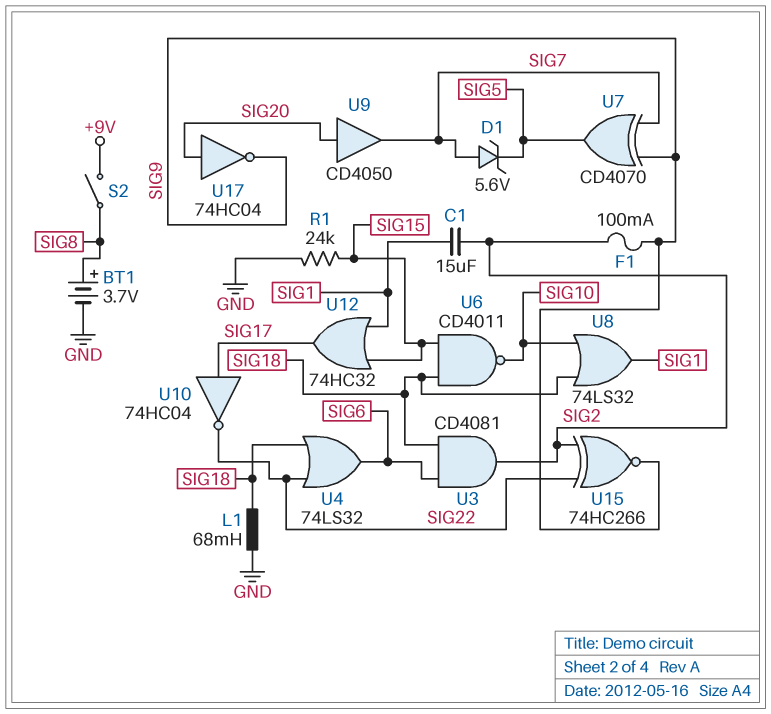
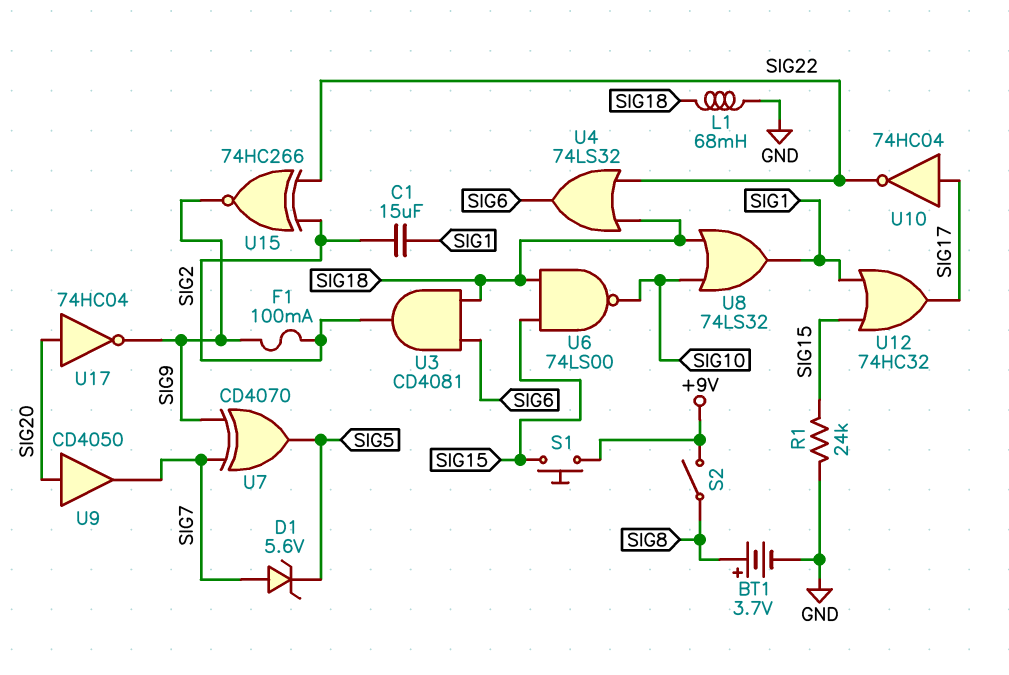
S1: none -> button (+9V, SIG15)
U6: NAND CD4011 (in SIG15, in SIG18, out SIG10) -> NAND 74LS00 (in SIG15, in SIG18, out SIG10)

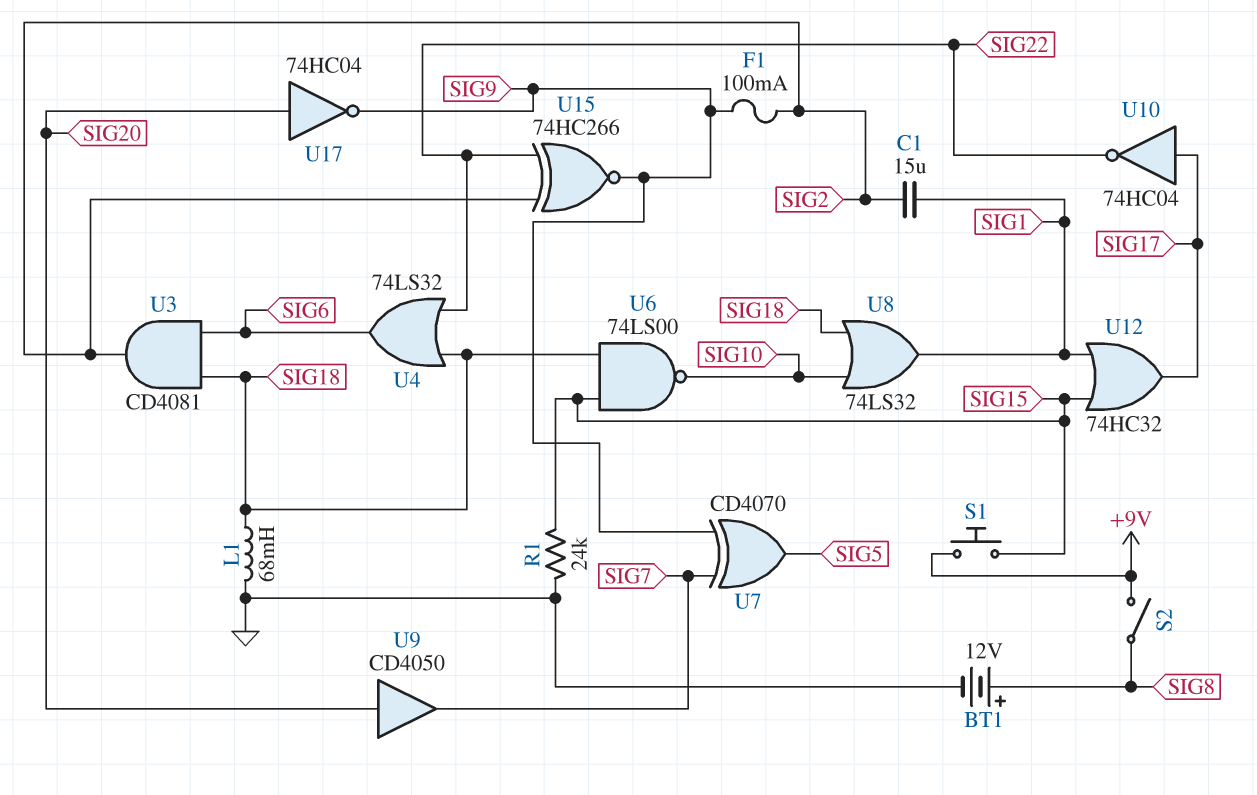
BT1: 3.7V (plus SIG8, minus GND) -> 12V (plus SIG8, minus GND)
D1: zener 5.6V (A SIG7, K SIG5) -> none

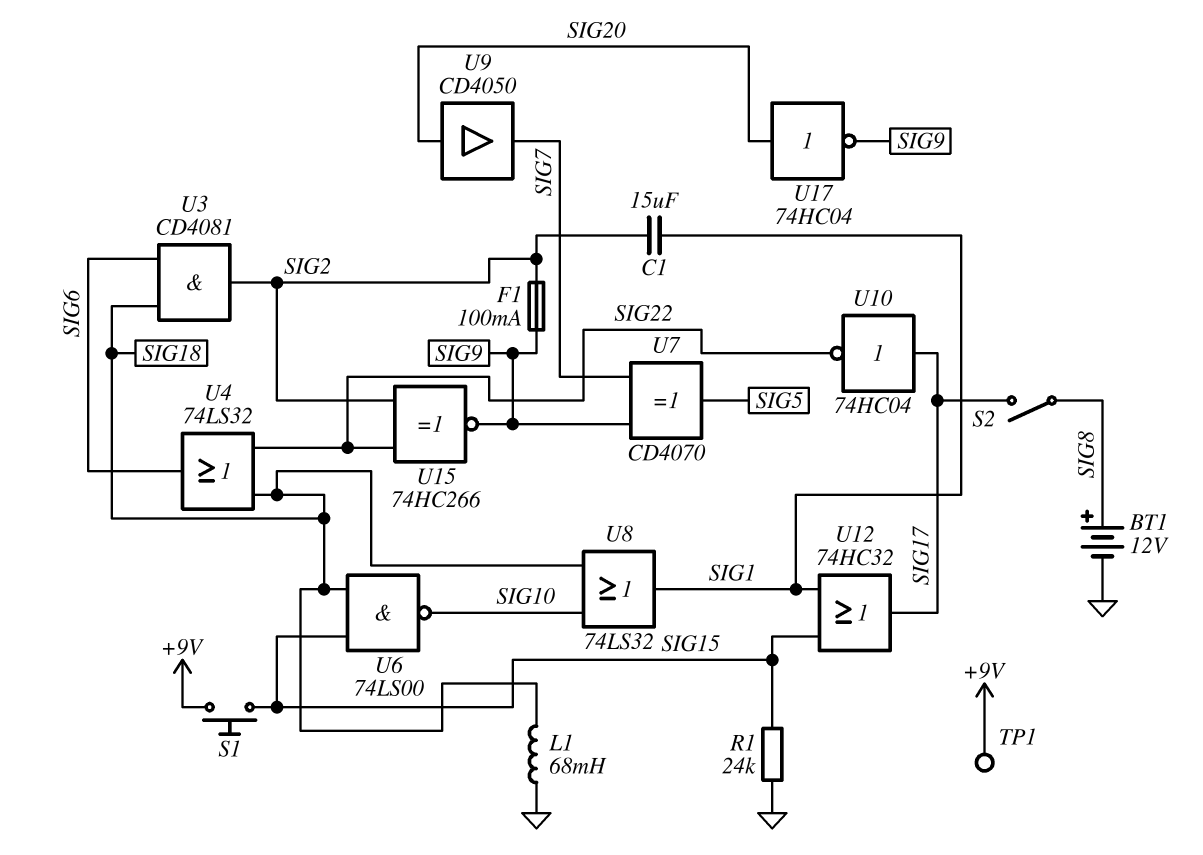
S2: switch (+9V, SIG8) -> switch (SIG8, SIG17)
TP1: none -> test point (+9V)

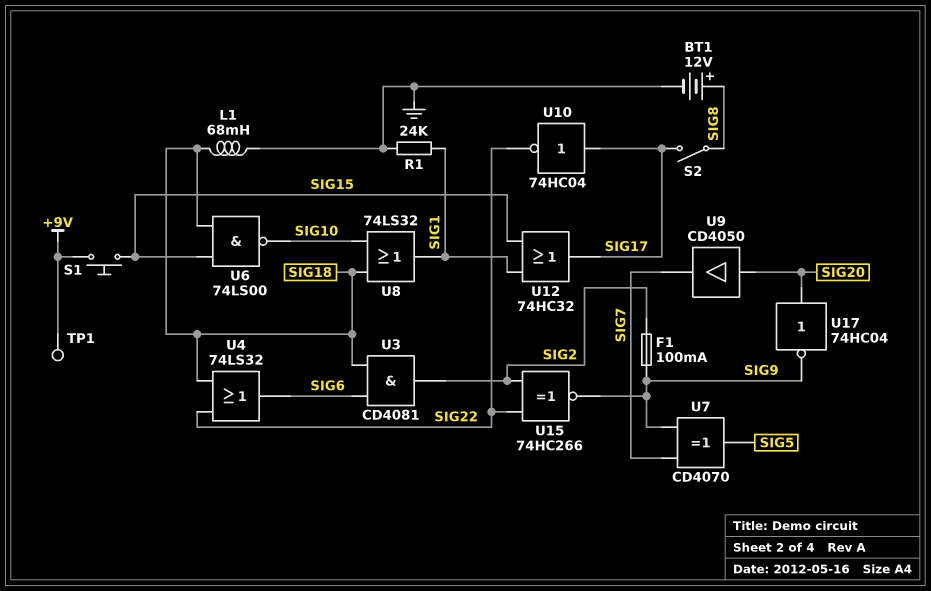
C1: 15uF (SIG1, SIG2) -> none
R1: 24k (GND, SIG15) -> 24k (GND, SIG1)

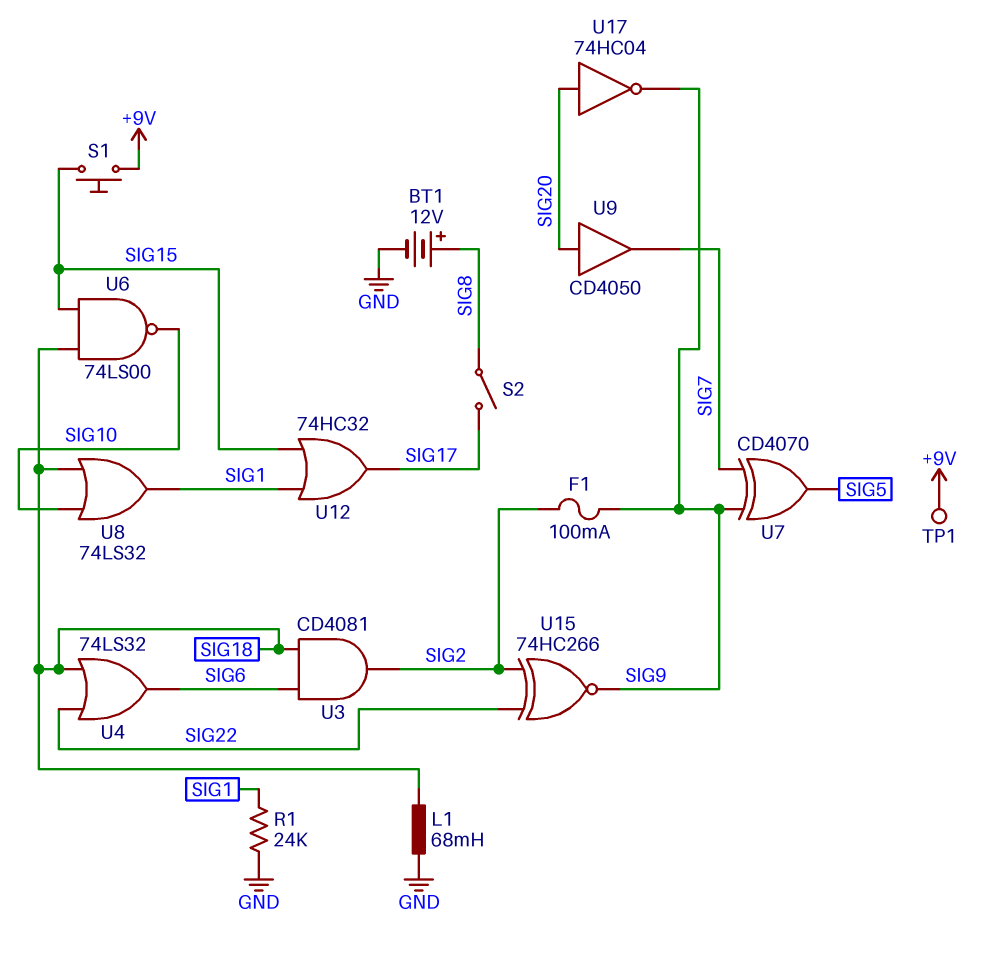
U10: NOT 74HC04 (in SIG17, out SIG22) -> none

